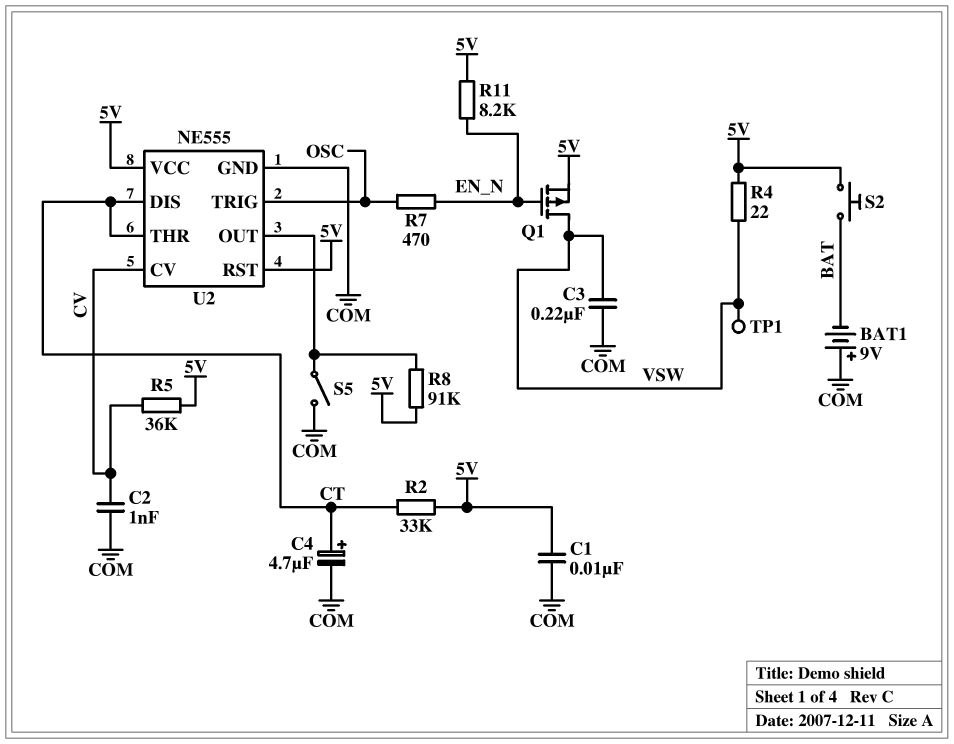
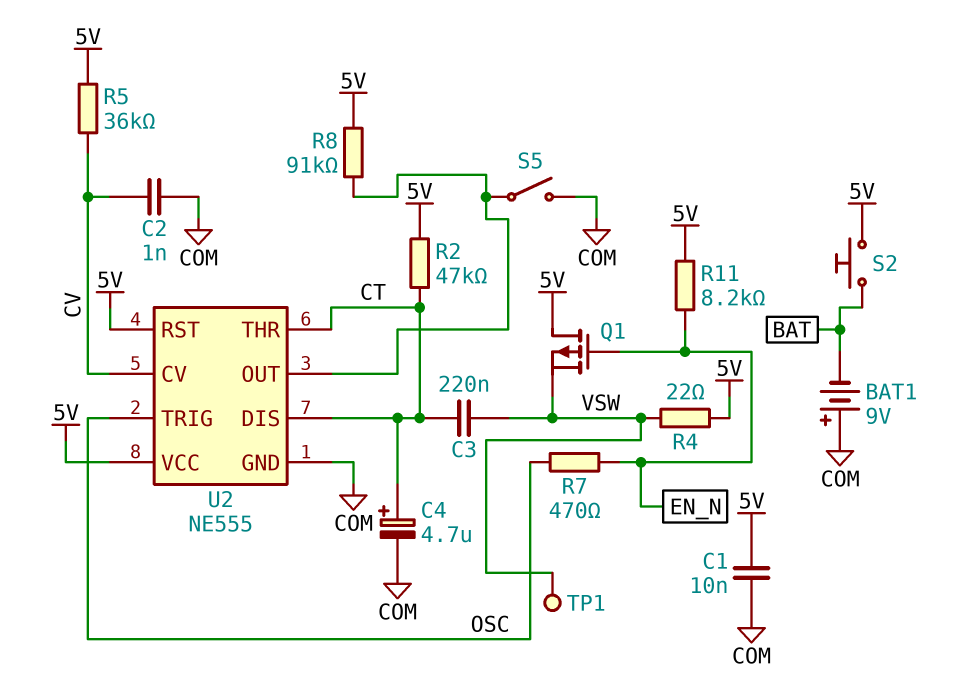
C3: 220nF (COM, VSW) -> 220nF (CT, VSW)
Q1: PMOS (G EN_N, D VSW, S 5V) -> PMOS (G EN_N, D 5V, S VSW)
R2: 33k (5V, CT) -> 47k (5V, CT)

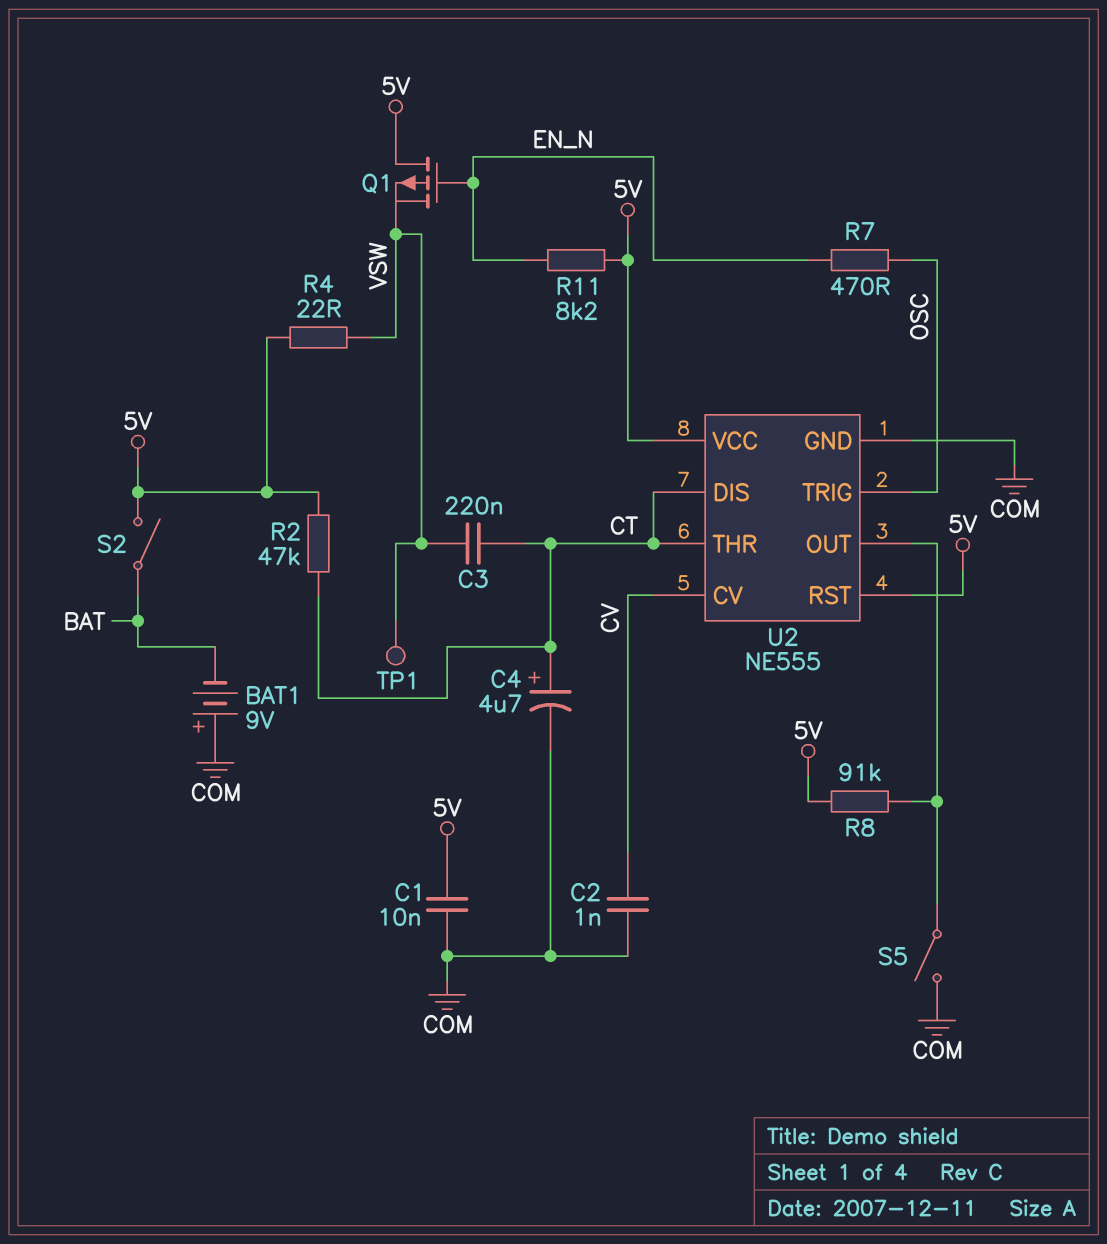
R5: 36k (5V, CV) -> none
S2: button (5V, BAT) -> switch (5V, BAT)

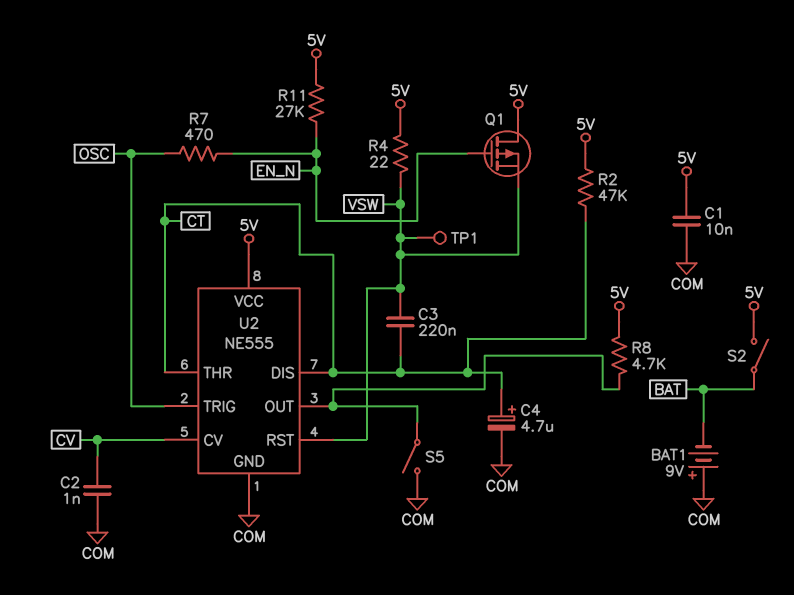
R8: 91k (5V, U2/OUT) -> 4.7k (5V, U2/OUT)
R11: 8.2k (5V, EN_N) -> 27k (5V, EN_N)
U2 pin RST: 5V -> VSW

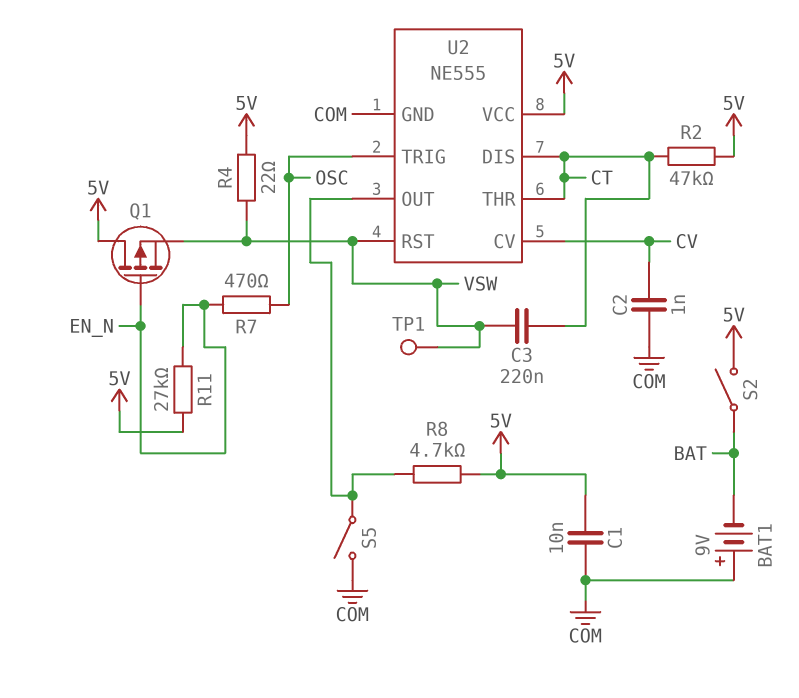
C4: 4.7uF (plus CT, minus COM) -> none

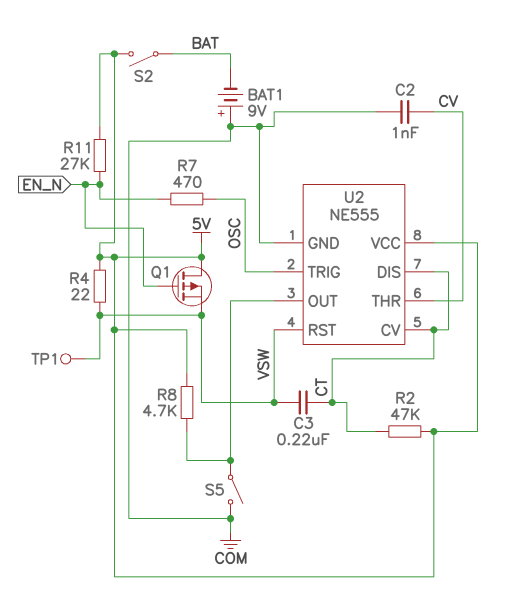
C1: 10nF (5V, COM) -> none
U2 pin CV: CV -> CT
U2 pin THR: CT -> CV

